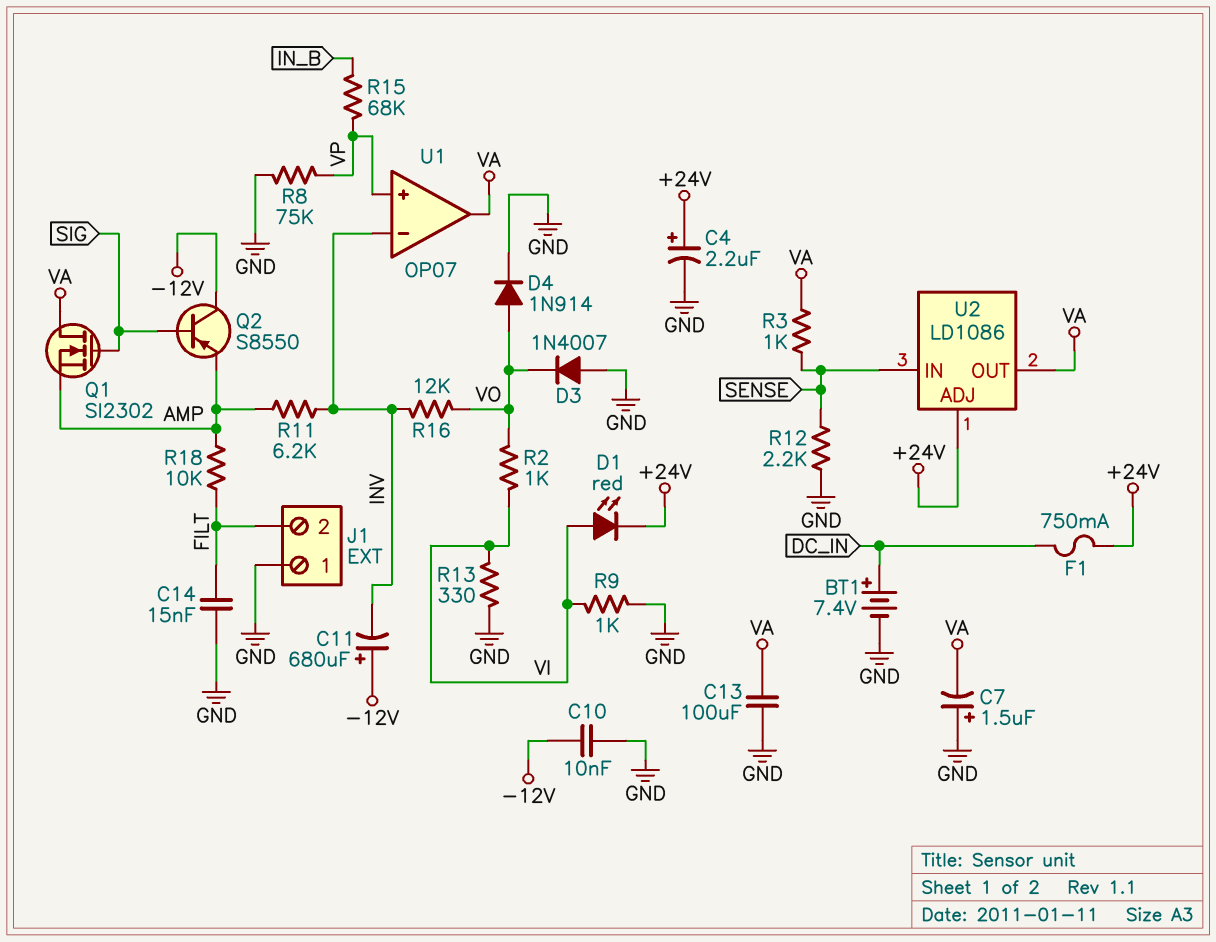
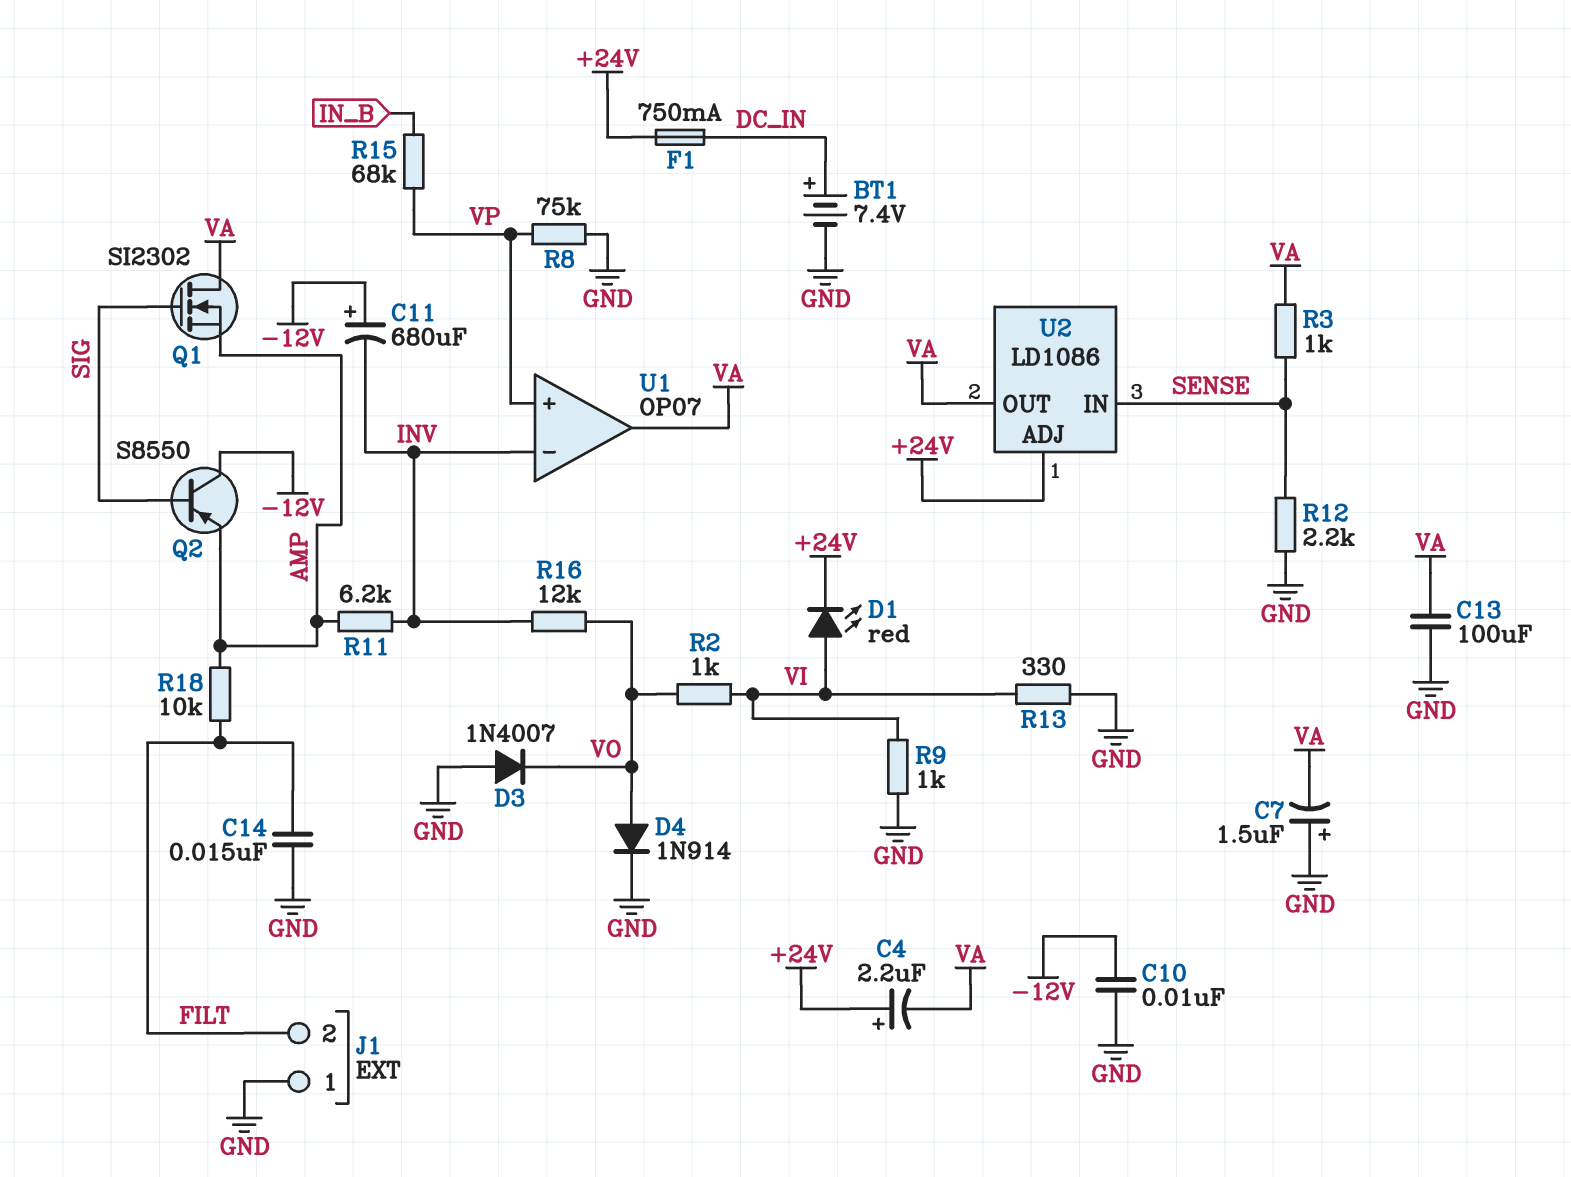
C4: 2.2uF (plus +24V, minus GND) -> 2.2uF (plus +24V, minus VA)

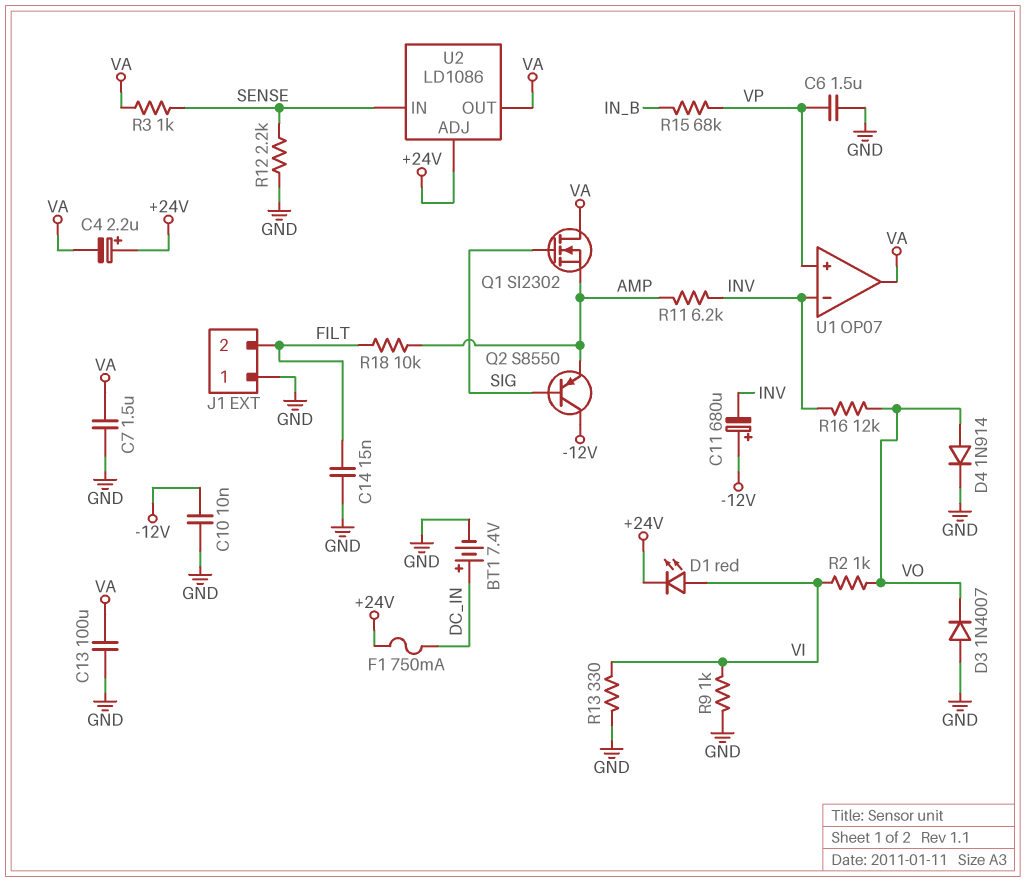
C6: none -> 1.5uF (GND, VP)
C7: 1.5uF (plus GND, minus VA) -> 1.5uF (GND, VA)
R8: 75k (GND, VP) -> none

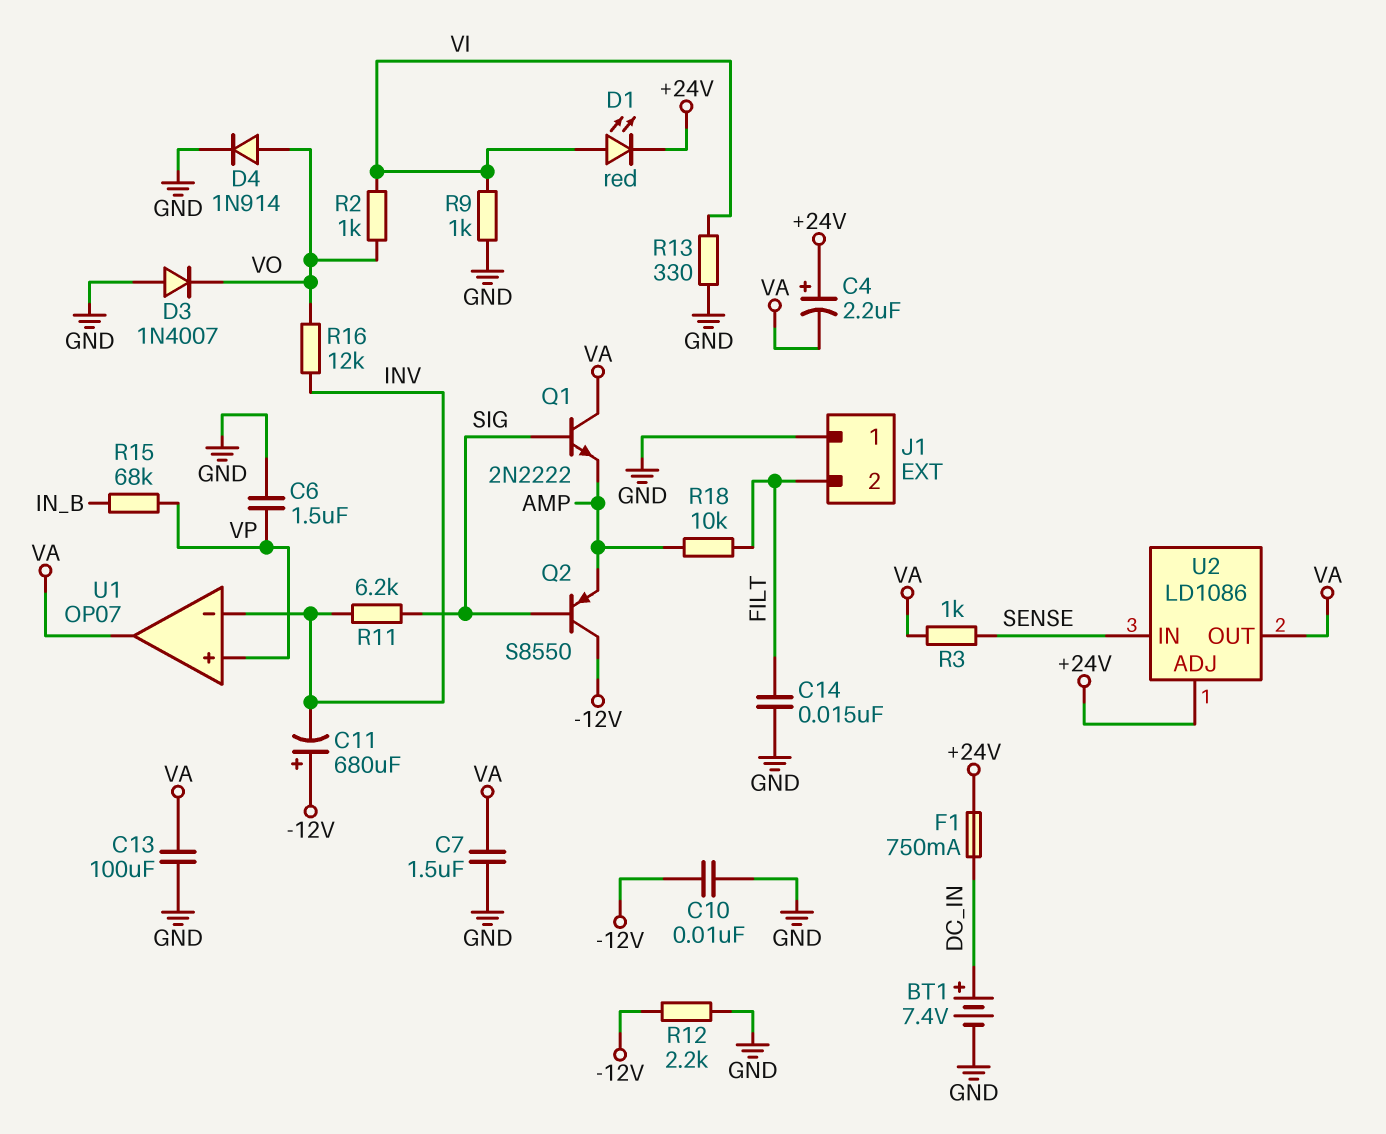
Q1: NMOS SI2302 (G SIG, D VA, S AMP) -> NPN 2N2222 (B SIG, C VA, E AMP)
R11: 6.2k (AMP, INV) -> 6.2k (INV, SIG)
R12: 2.2k (GND, SENSE) -> 2.2k (-12V, GND)

